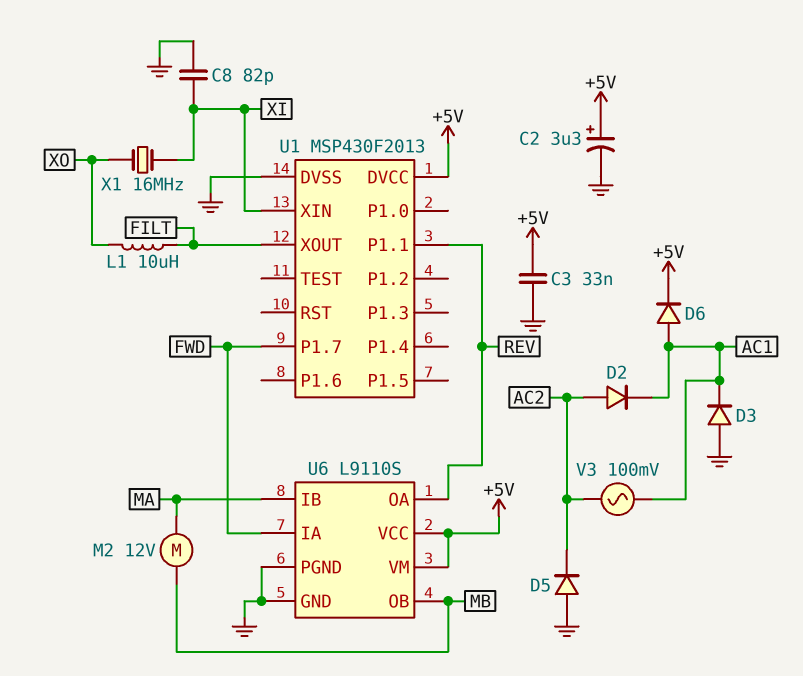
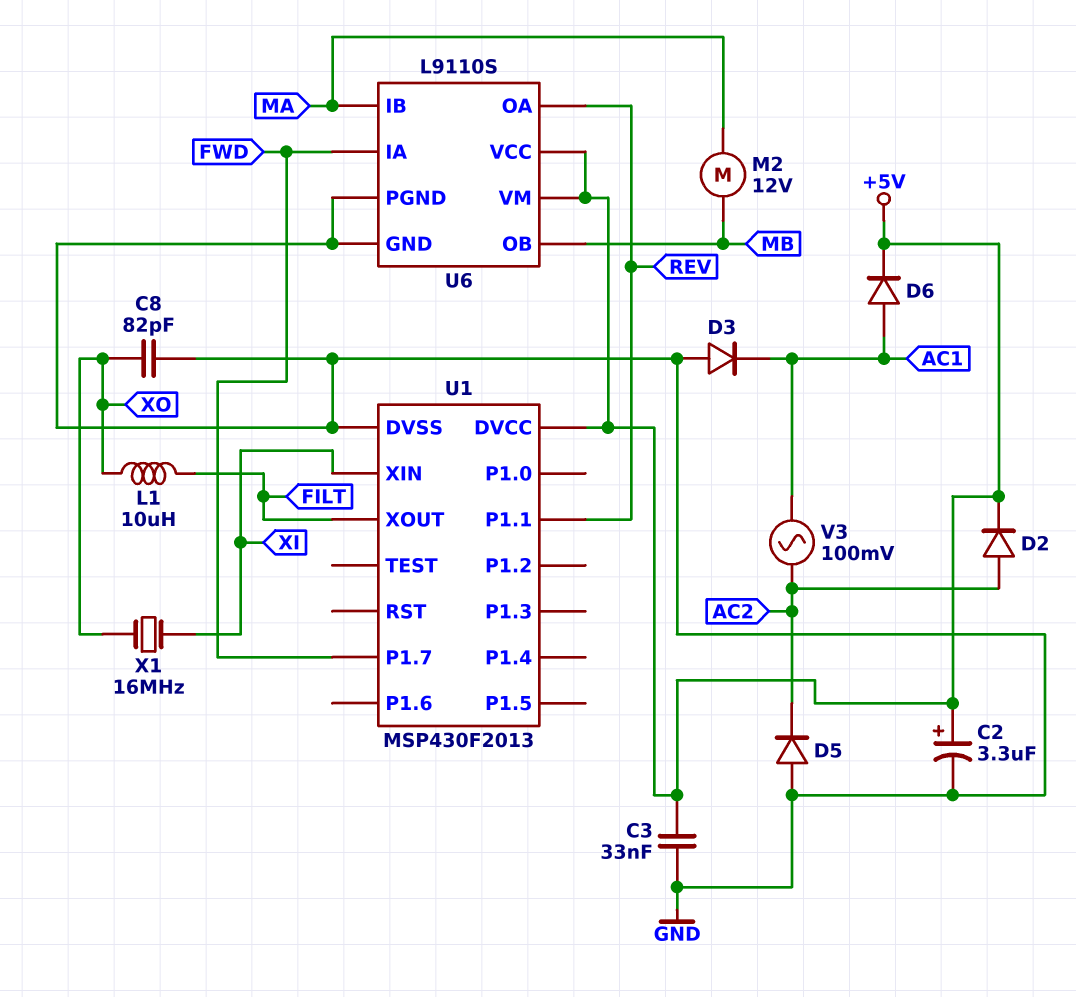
C8: 82pF (GND, XI) -> 82pF (GND, XO)
D2: diode (A AC2, K AC1) -> diode (A AC2, K +5V)

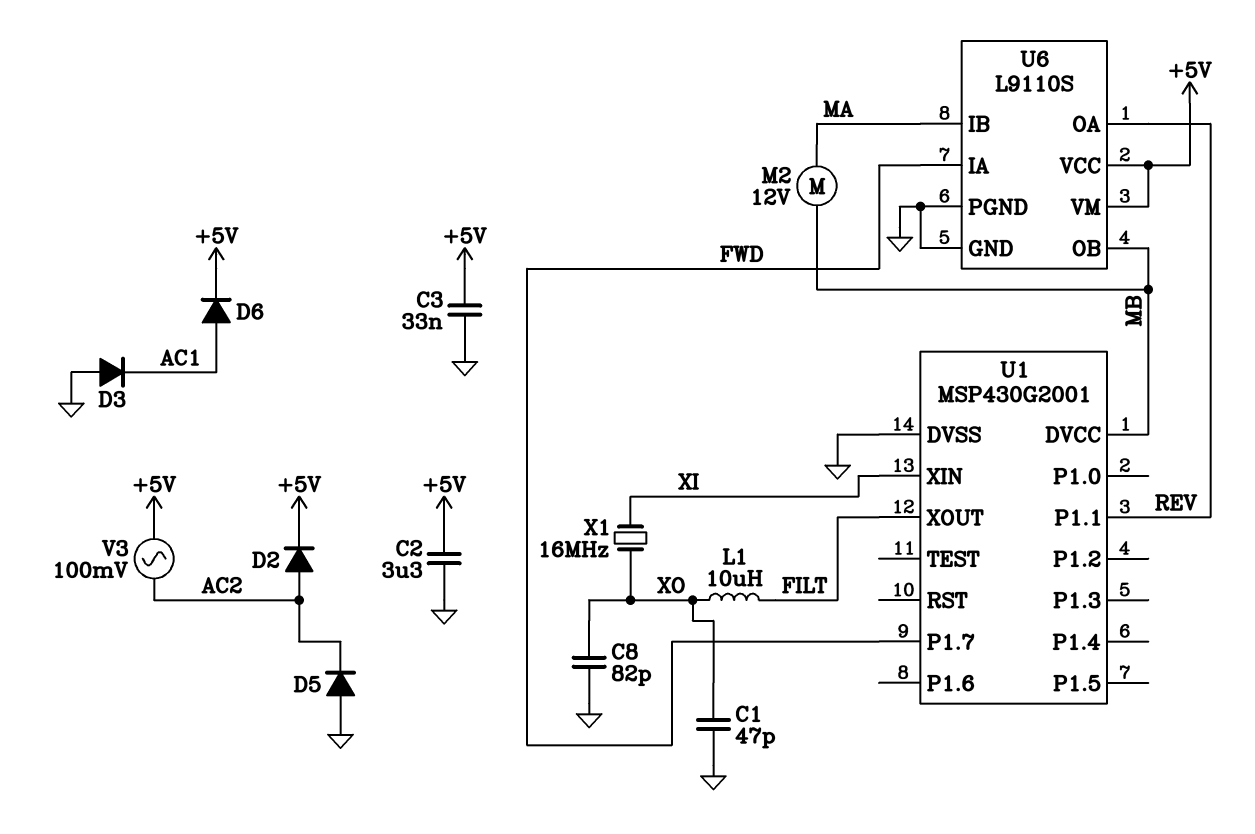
C1: none -> 47pF (GND, XO)
C2: 3.3uF (plus +5V, minus GND) -> 3.3uF (+5V, GND)
U1: MSP430F2013 -> MSP430G2001
U1 pin DVCC: +5V -> MB
V3: AC 100mV (AC1, AC2) -> AC 100mV (+5V, AC2)

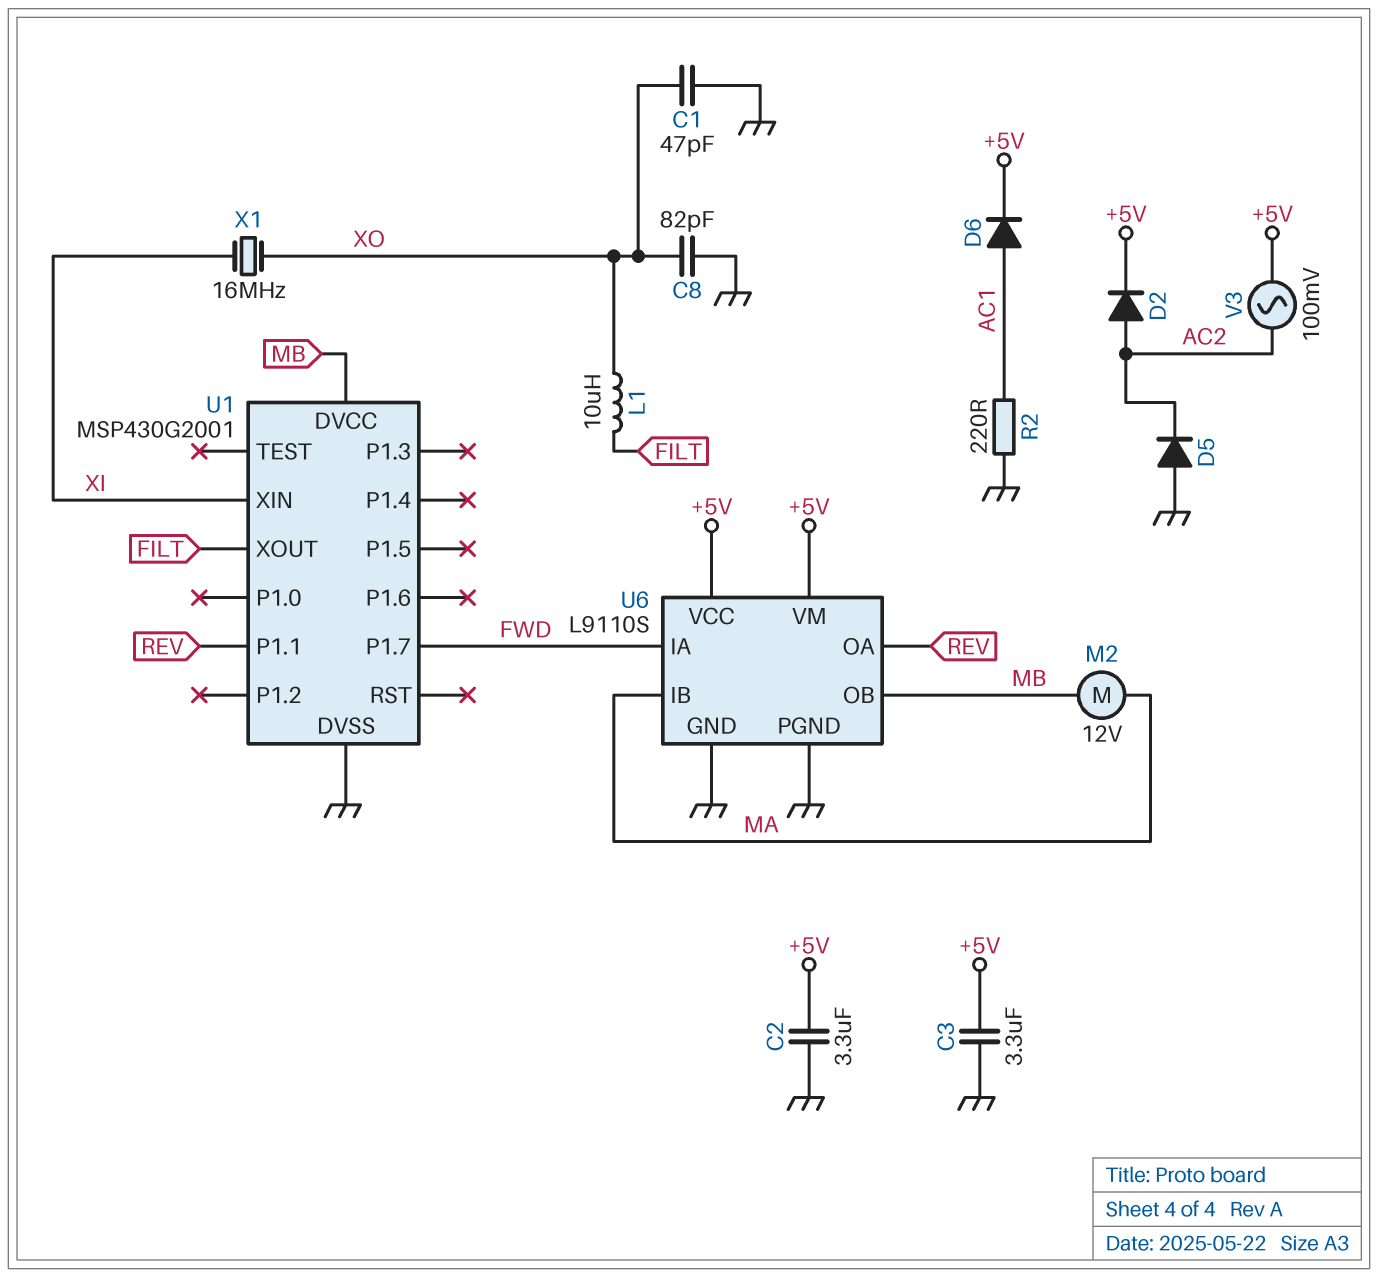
C3: 33nF (+5V, GND) -> 3.3uF (+5V, GND)
D3: diode (A GND, K AC1) -> none
R2: none -> 220 (AC1, GND)

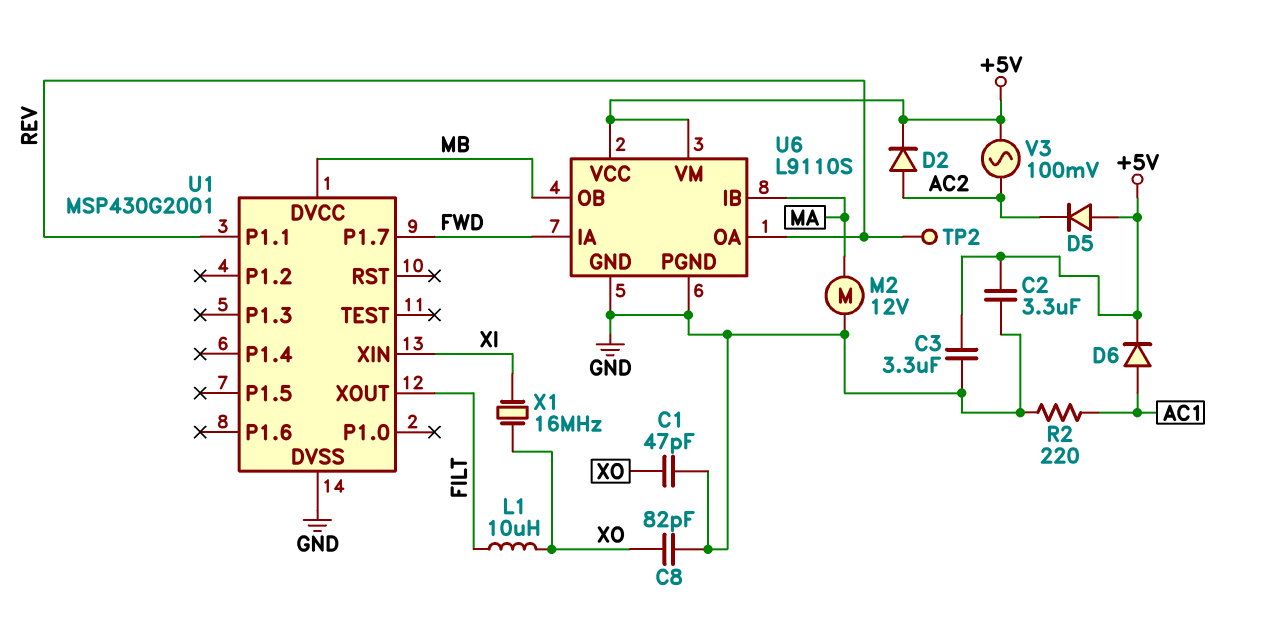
D5: diode (A GND, K AC2) -> diode (A +5V, K AC2)
M2: motor 12V (MA, MB) -> motor 12V (GND, MA)
TP2: none -> test point (REV)

